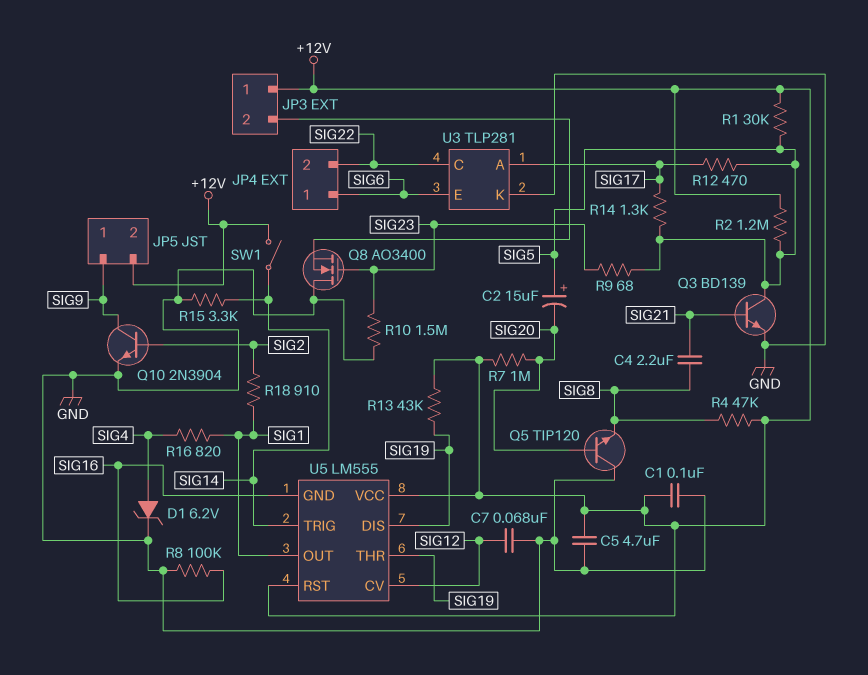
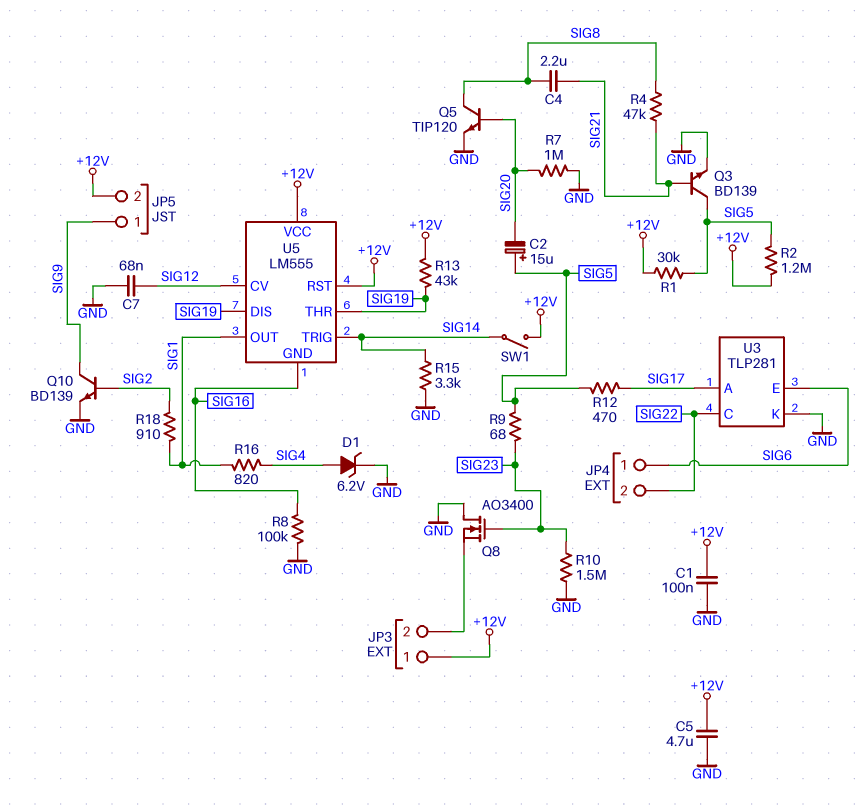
Q5: NPN TIP120 (B SIG20, C GND, E SIG8) -> NPN TIP120 (B SIG20, C SIG8, E GND)
Q10: NPN 2N3904 (B SIG2, C SIG9, E GND) -> NPN BD139 (B SIG2, C SIG9, E GND)
R4: 47k (+12V, SIG8) -> 47k (SIG8, SIG21)
R7: 1M (+12V, SIG20) -> 1M (GND, SIG20)
R14: 1.3k (SIG5, SIG17) -> none

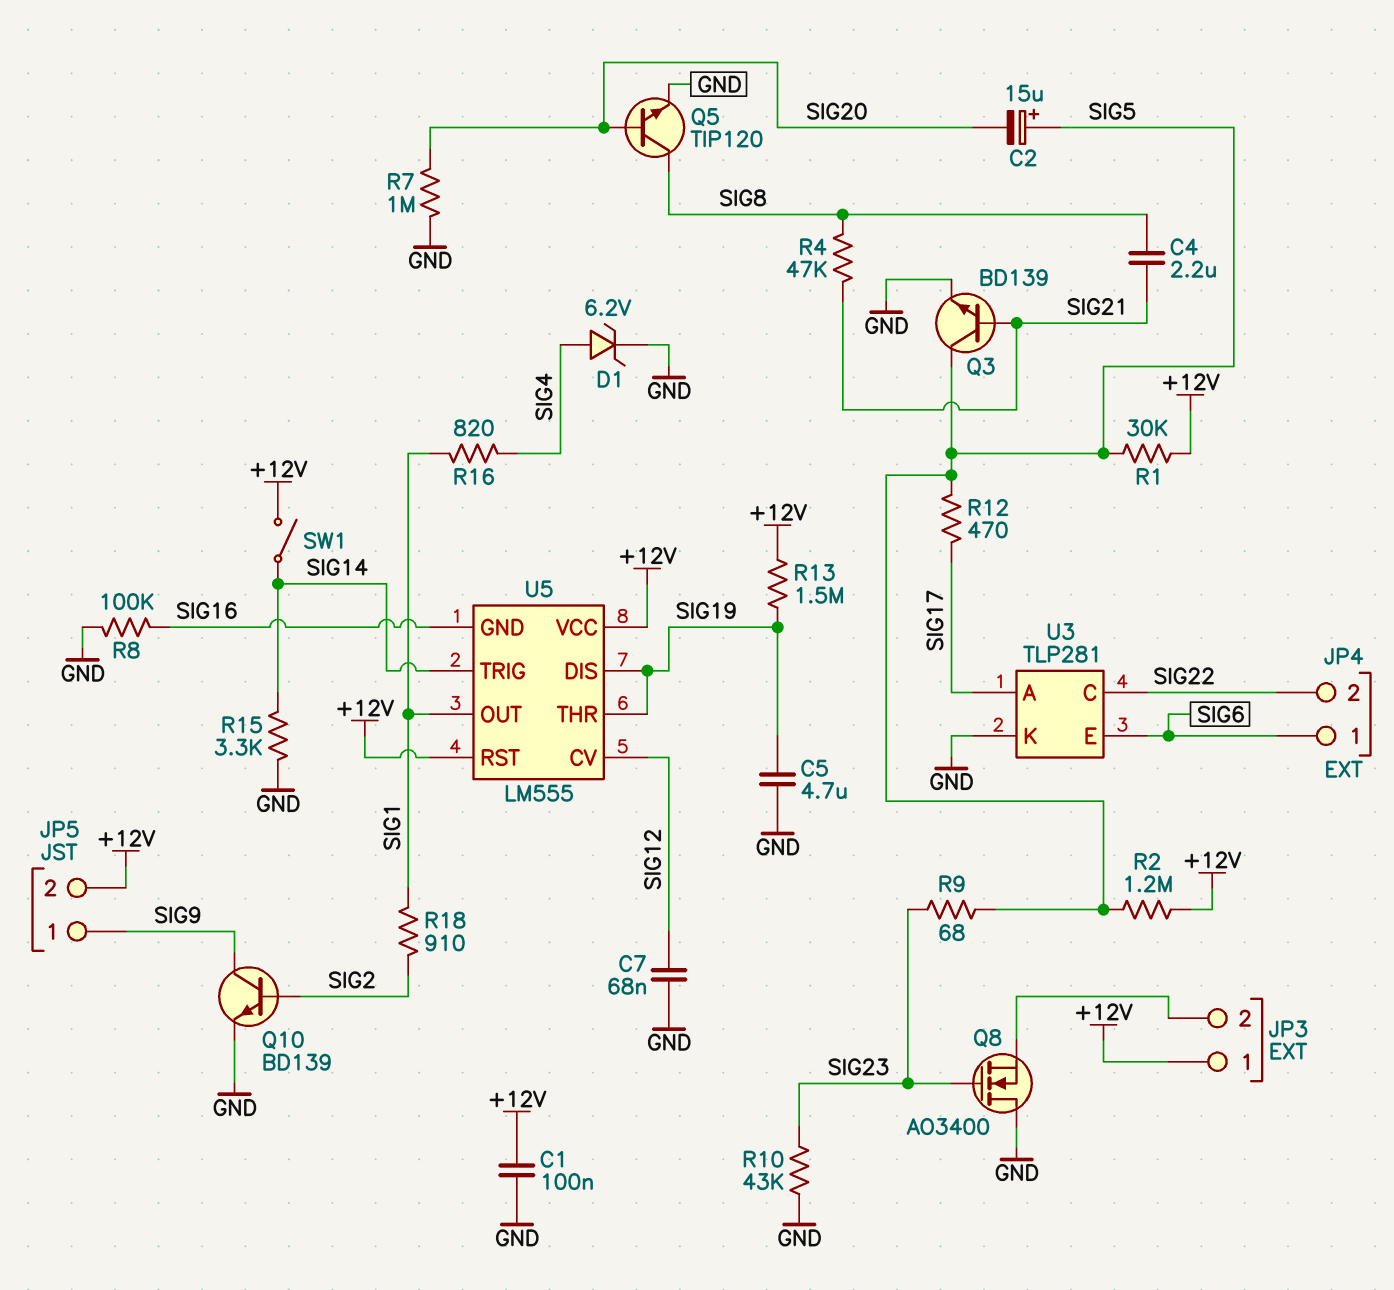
C5: 4.7uF (+12V, GND) -> 4.7uF (GND, SIG19)
R10: 1.5M (GND, SIG23) -> 43k (GND, SIG23)
R13: 43k (+12V, SIG19) -> 1.5M (+12V, SIG19)

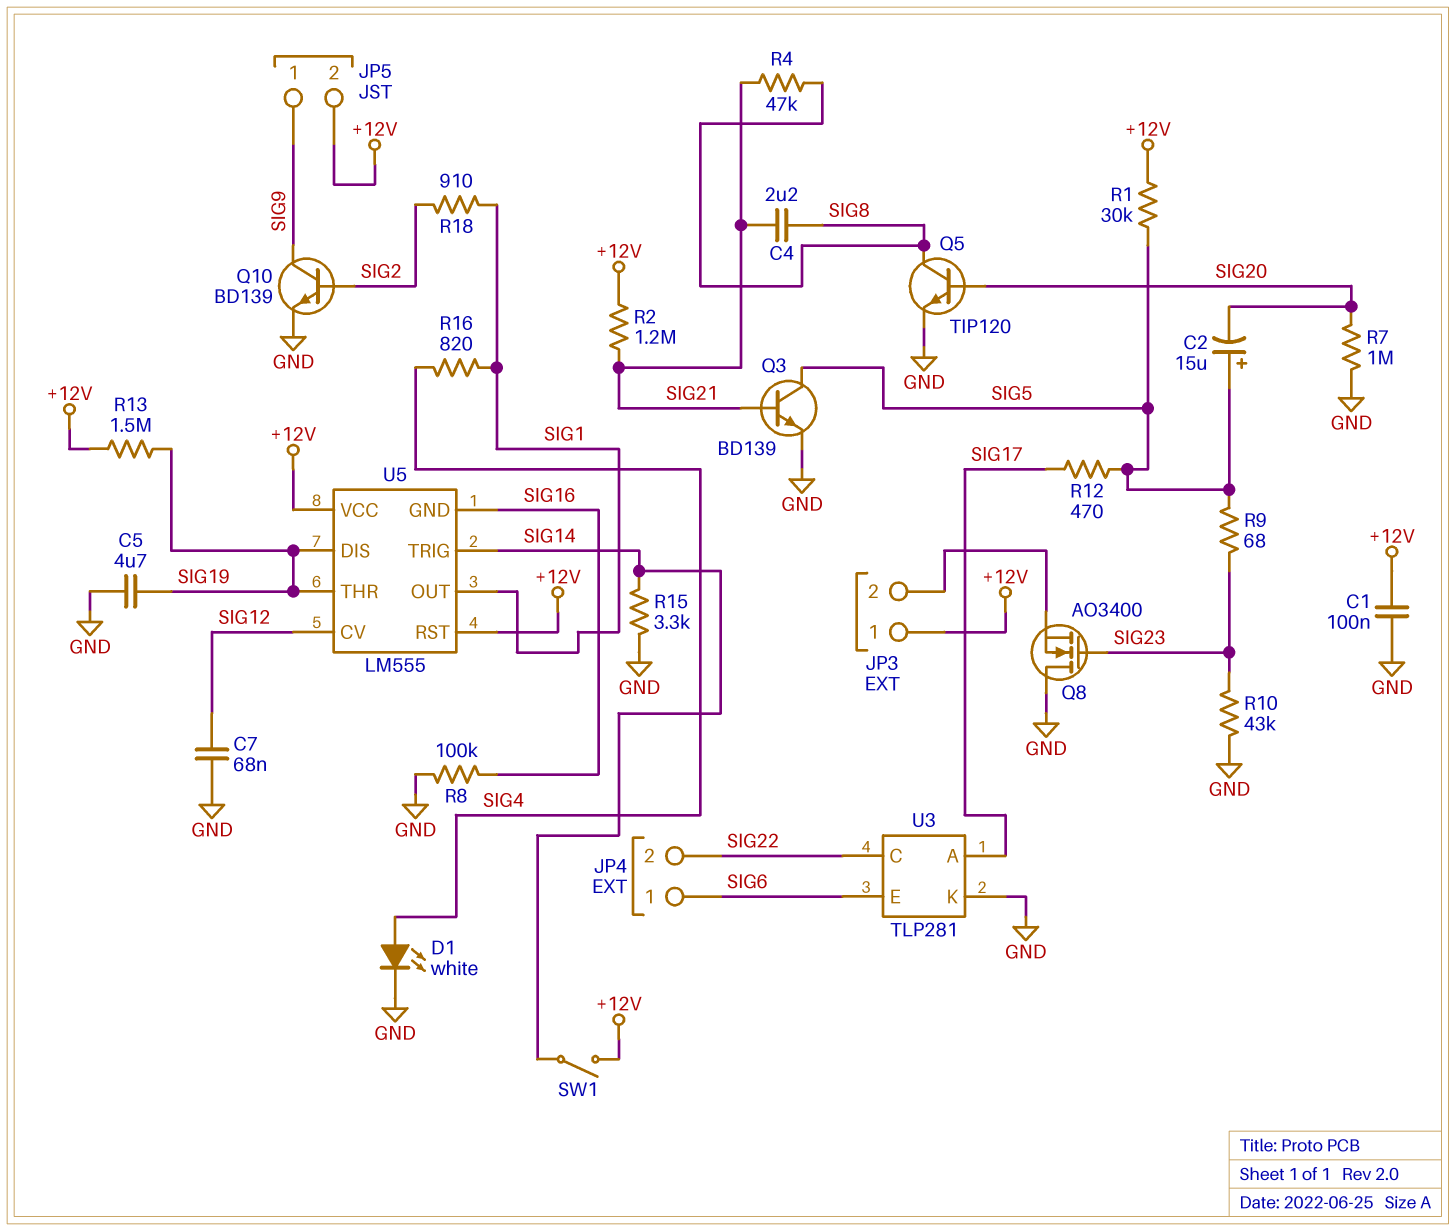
D1: zener 6.2V (A SIG4, K GND) -> LED white (A SIG4, K GND)
R2: 1.2M (+12V, SIG5) -> 1.2M (+12V, SIG21)

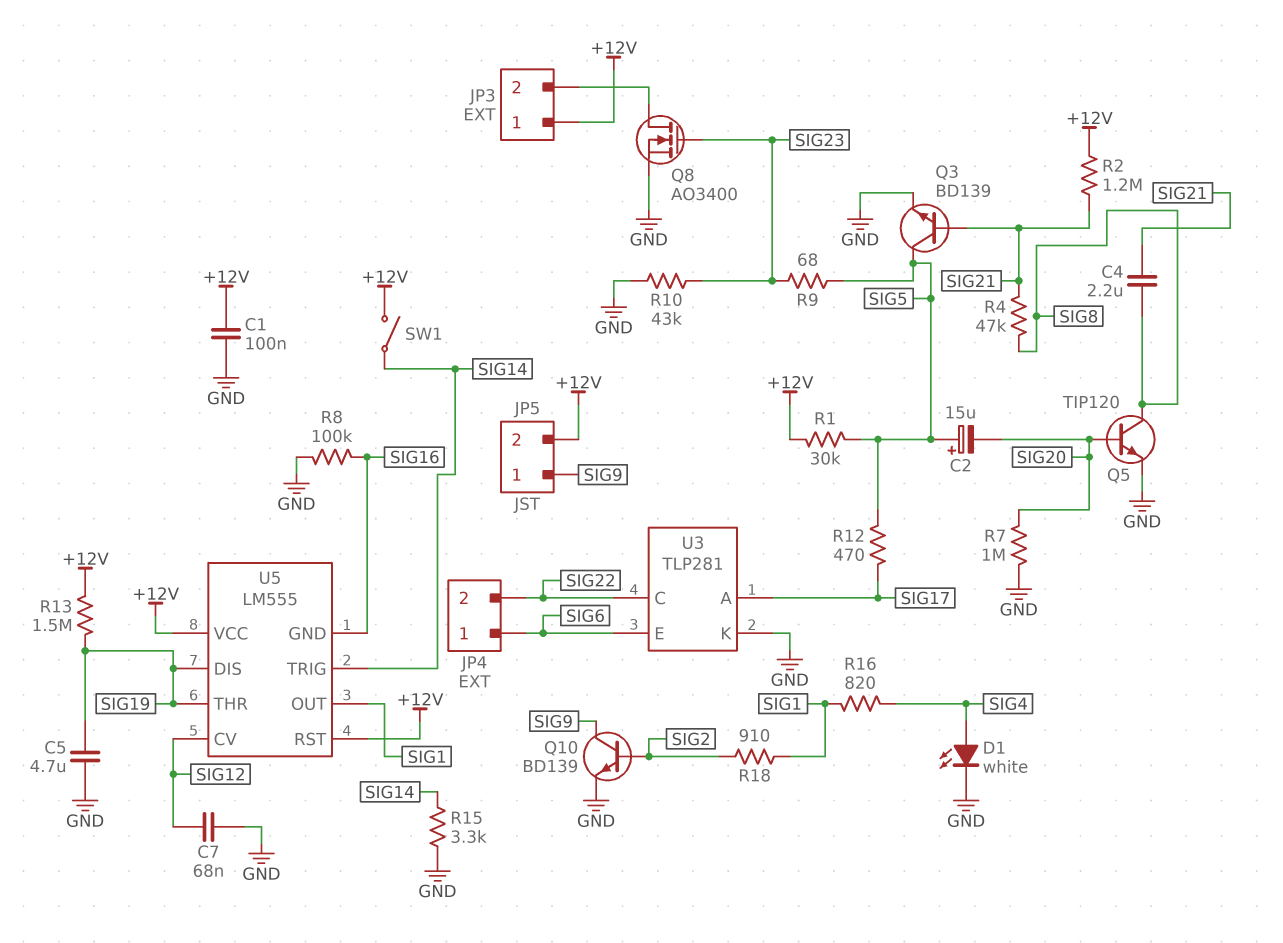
Q8: NMOS AO3400 (G SIG23, D GND, S JP3/2) -> NMOS AO3400 (G SIG23, D JP3/2, S GND)

